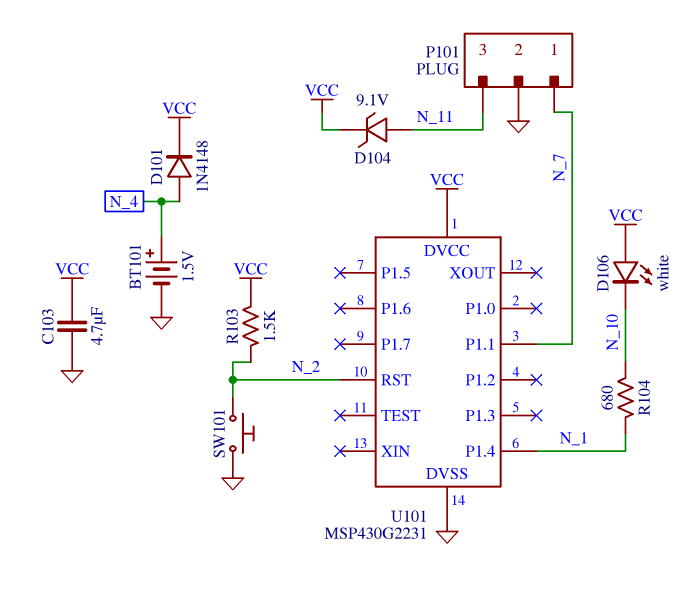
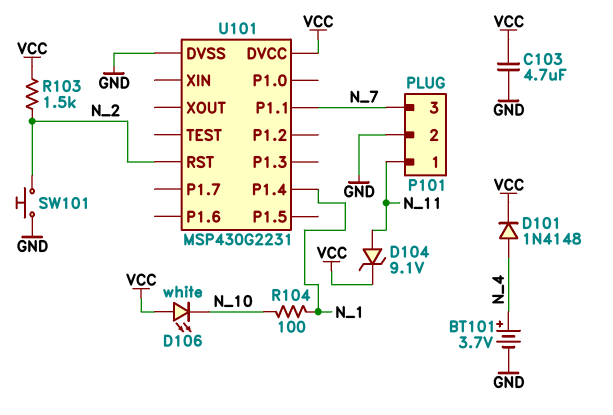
BT101: 1.5V (plus N_4, minus GND) -> 3.7V (plus N_4, minus GND)
P101 pin 1: N_7 -> N_11
P101 pin 3: N_11 -> N_7
R104: 680 (N_1, N_10) -> 100 (N_1, N_10)

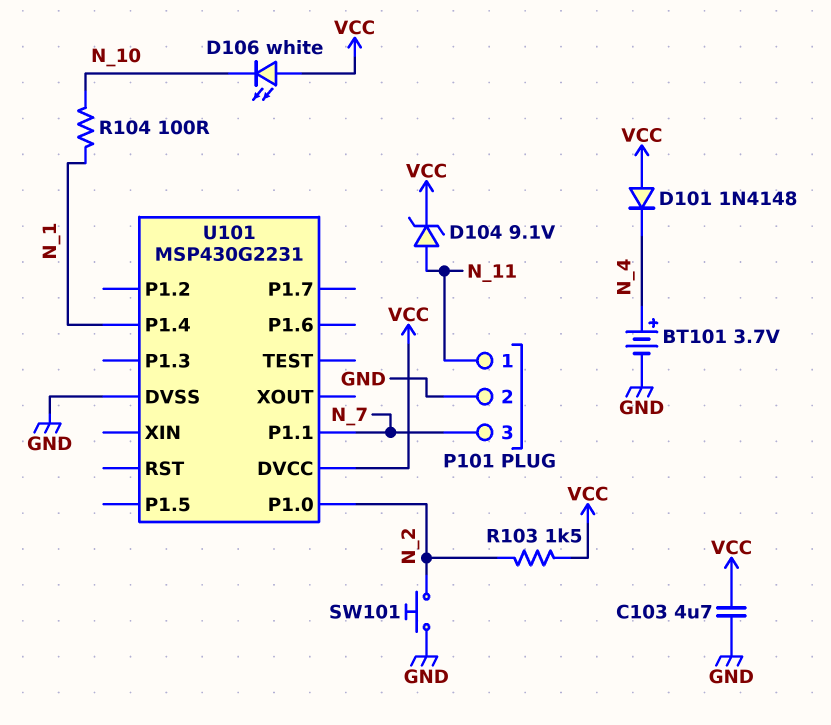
D101: diode 1N4148 (A N_4, K VCC) -> diode 1N4148 (A VCC, K N_4)
U101 pin P1.0: none -> N_2
U101 pin RST: N_2 -> none

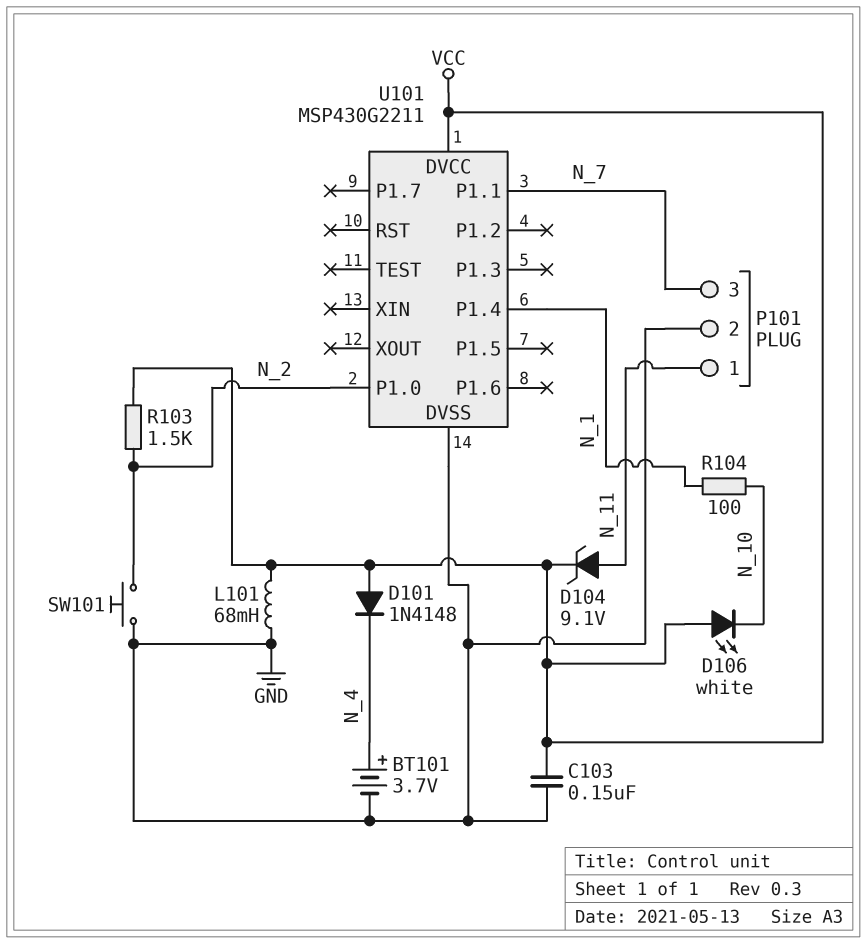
C103: 4.7uF (GND, VCC) -> 150nF (GND, VCC)
L101: none -> 68mH (GND, VCC)
U101: MSP430G2231 -> MSP430G2211

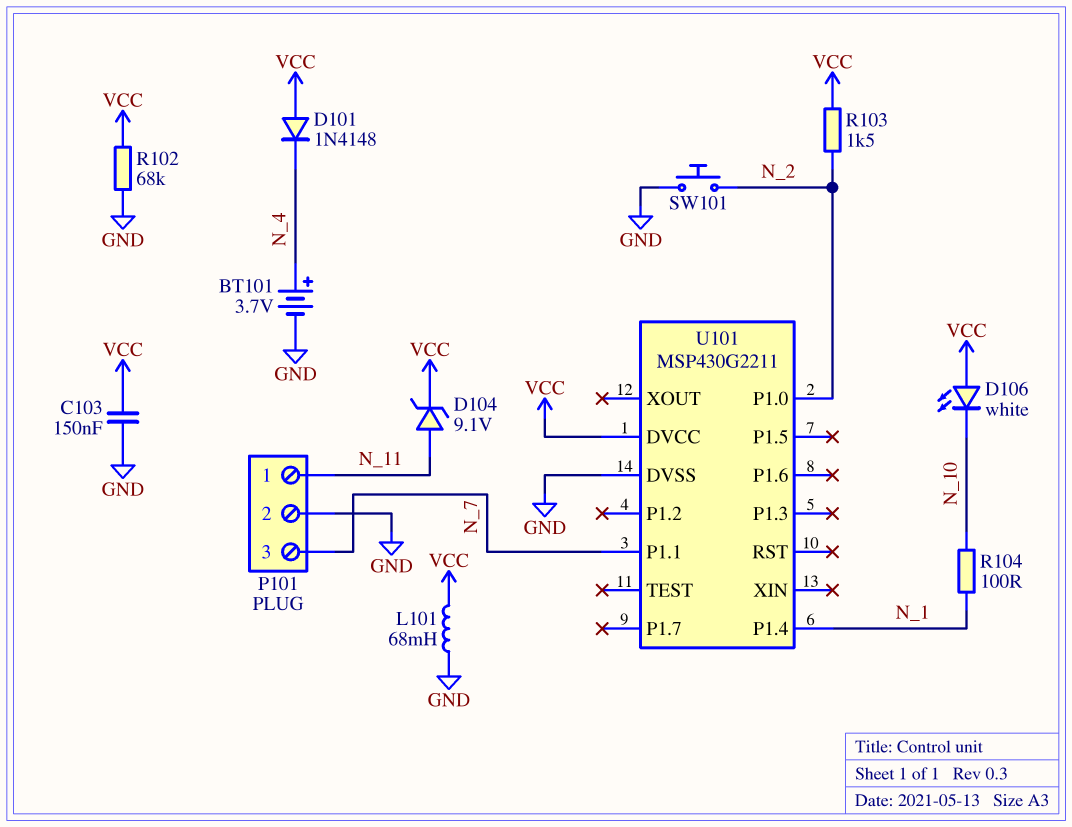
R102: none -> 68k (GND, VCC)

